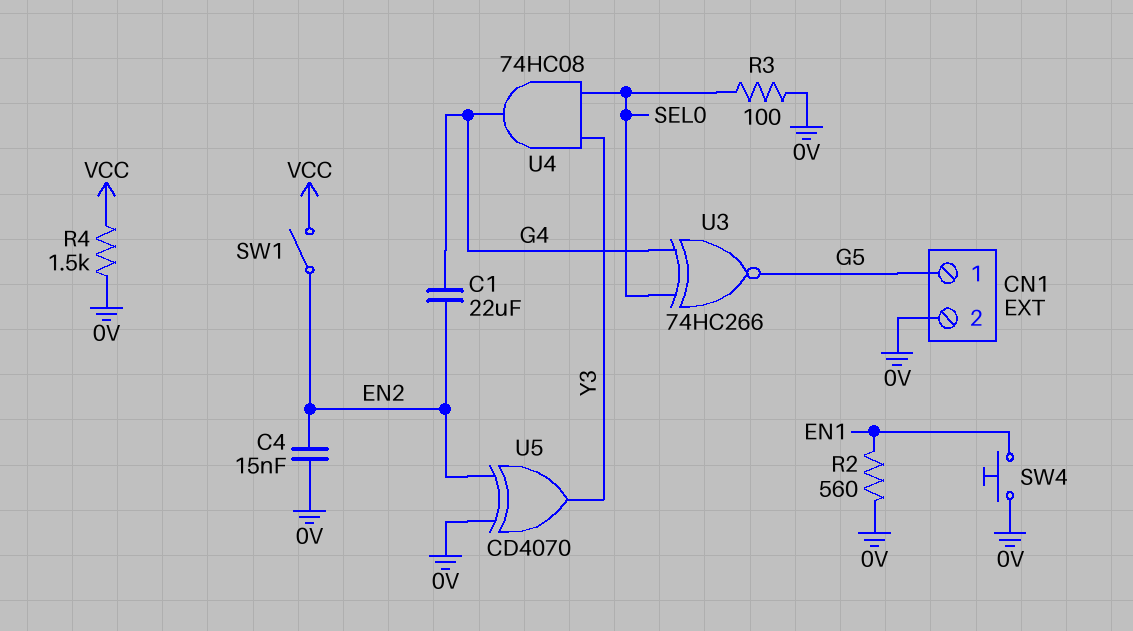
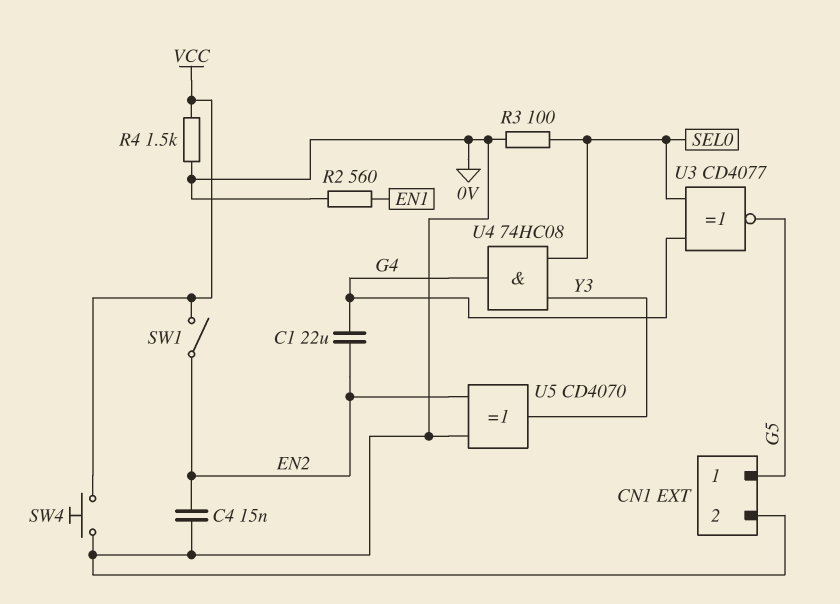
SW4: button (0V, EN1) -> button (0V, VCC)
U3: XNOR 74HC266 (in G4, in SEL0, out G5) -> XNOR CD4077 (in G4, in SEL0, out G5)

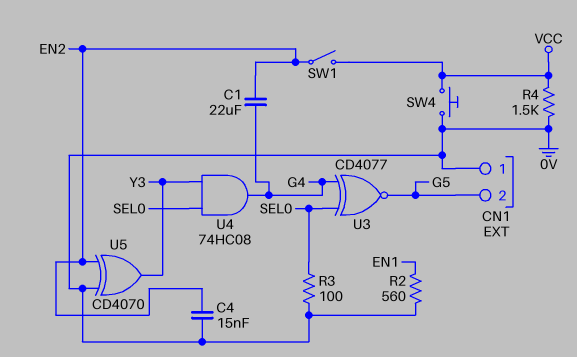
CN1 pin 1: G5 -> 0V
CN1 pin 2: 0V -> G5

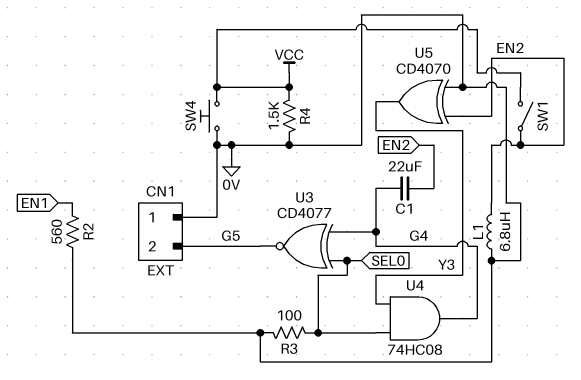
C4: 15nF (0V, EN2) -> none
L1: none -> 6.8uH (0V, EN2)

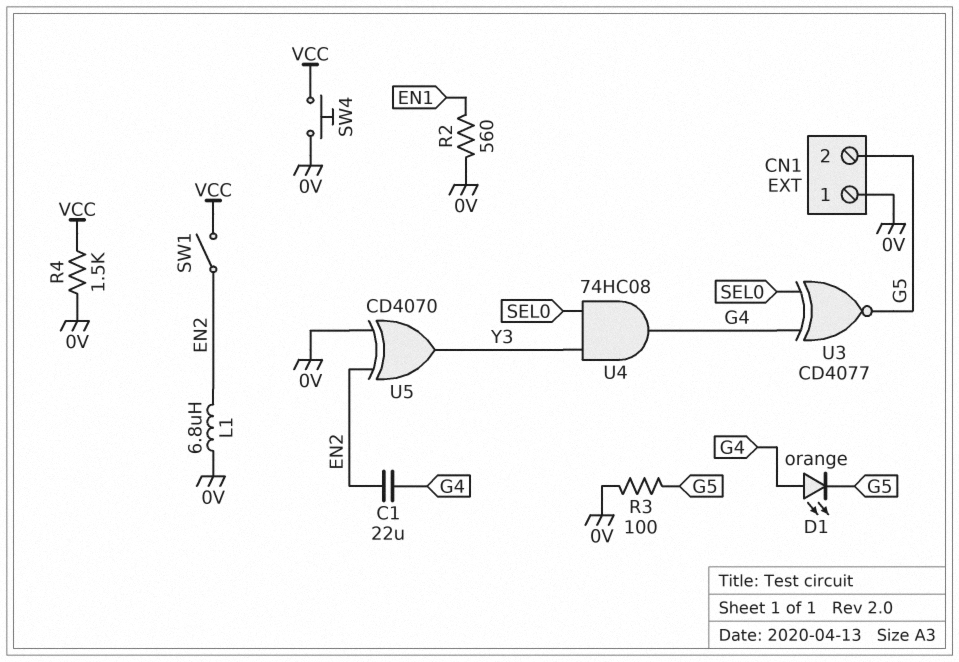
D1: none -> LED orange (A G4, K G5)
R3: 100 (0V, SEL0) -> 100 (0V, G5)

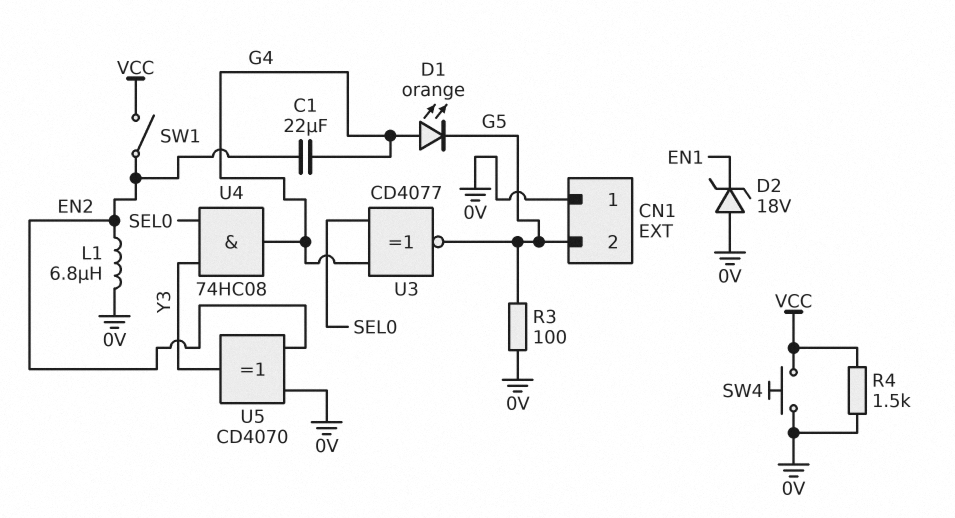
D2: none -> zener 18V (A 0V, K EN1)
R2: 560 (0V, EN1) -> none

